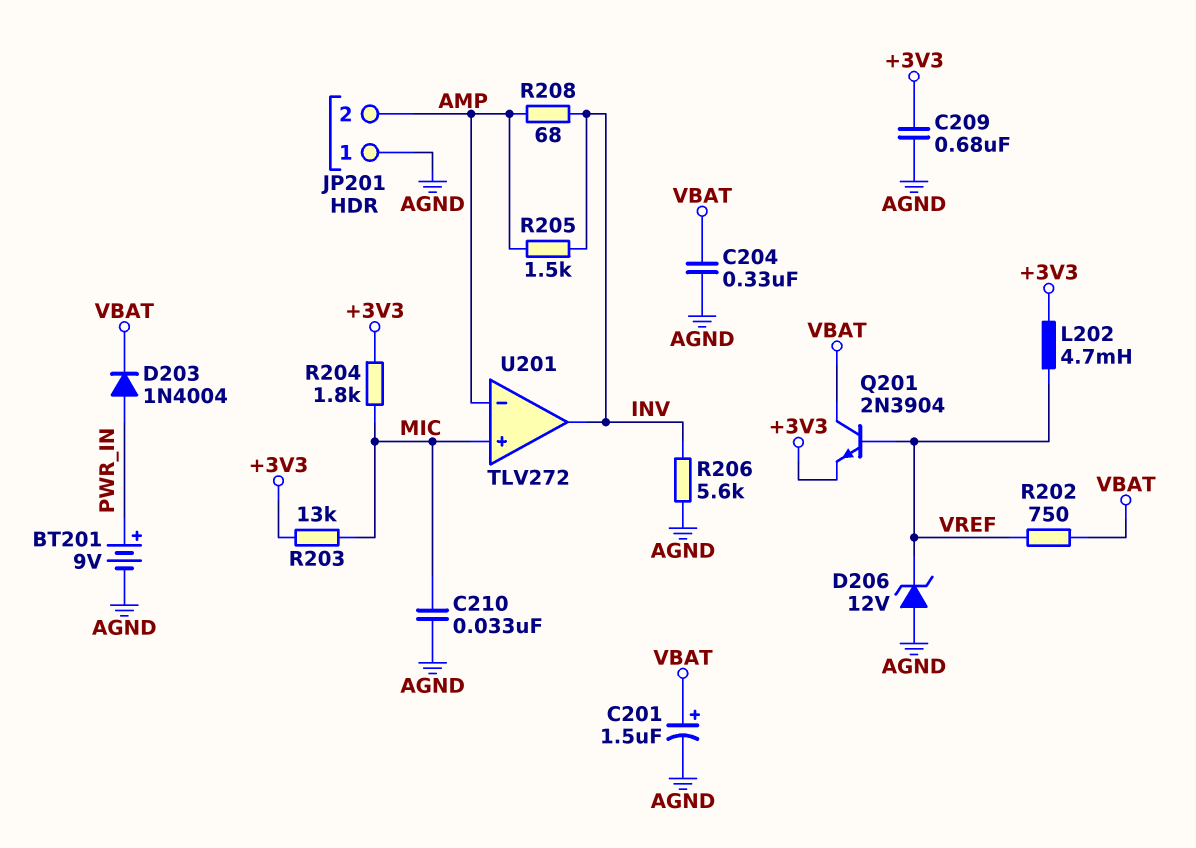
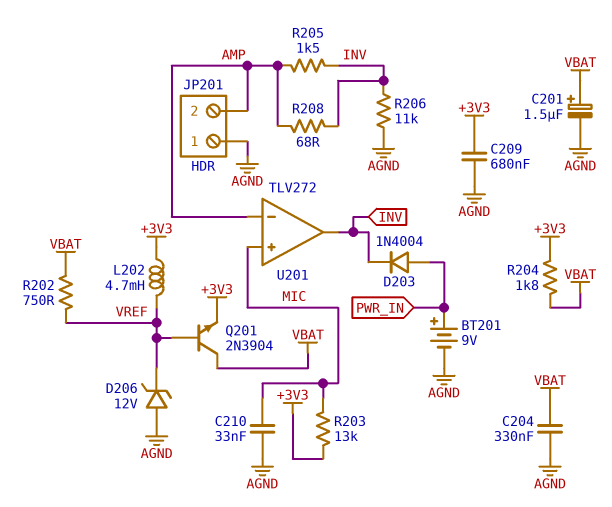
D203: diode 1N4004 (A PWR_IN, K VBAT) -> diode 1N4004 (A PWR_IN, K INV)
R204: 1.8k (+3V3, MIC) -> 1.8k (+3V3, VBAT)
R206: 5.6k (AGND, INV) -> 11k (AGND, INV)

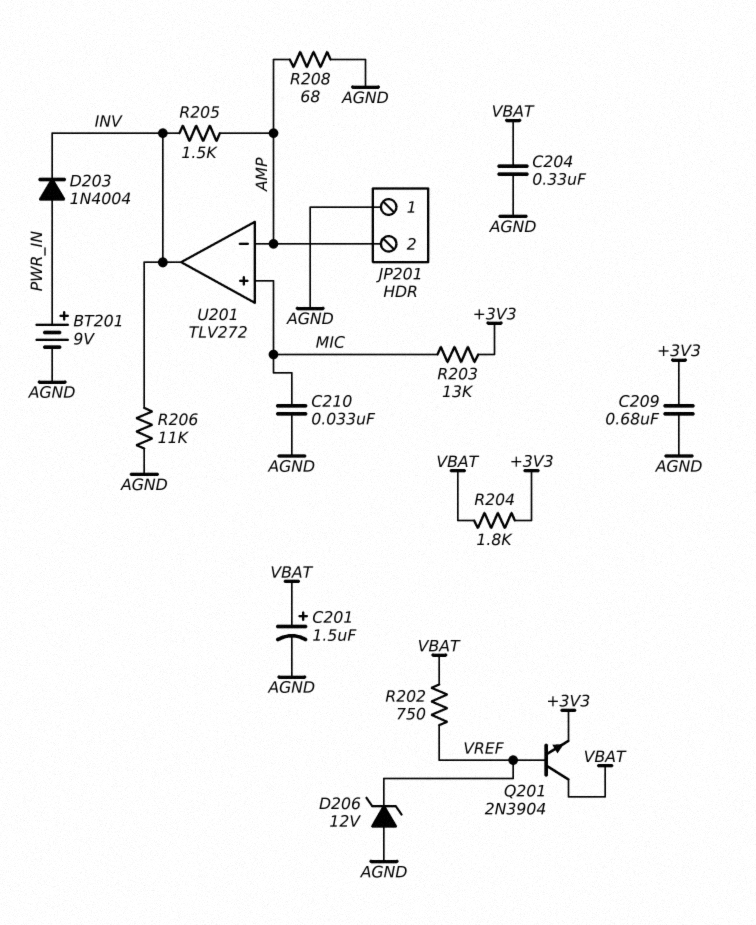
L202: 4.7mH (+3V3, VREF) -> none
R208: 68 (AMP, INV) -> 68 (AGND, AMP)

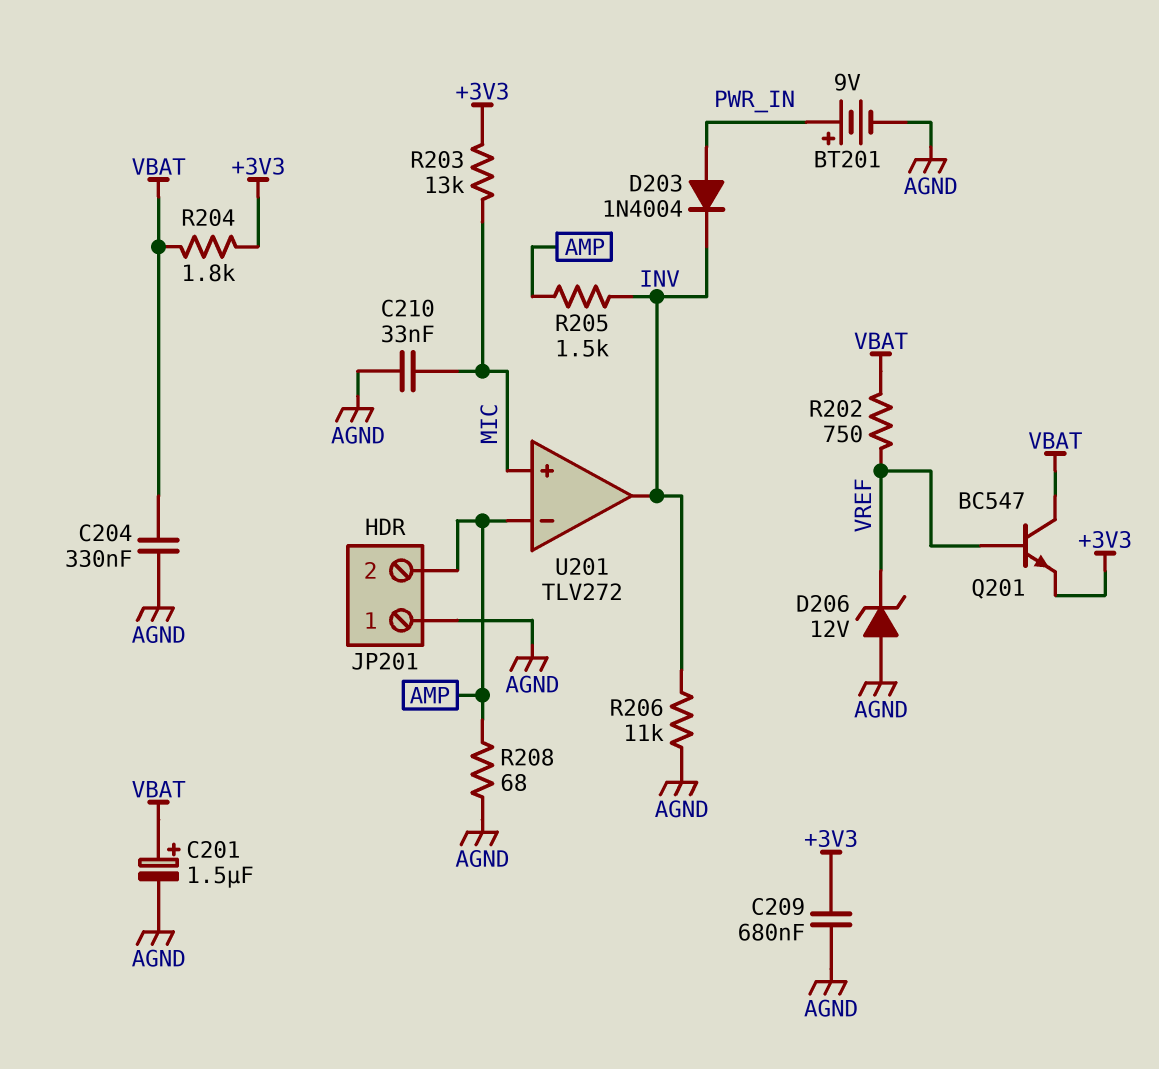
Q201: NPN 2N3904 (B VREF, C VBAT, E +3V3) -> NPN BC547 (B VREF, C VBAT, E +3V3)

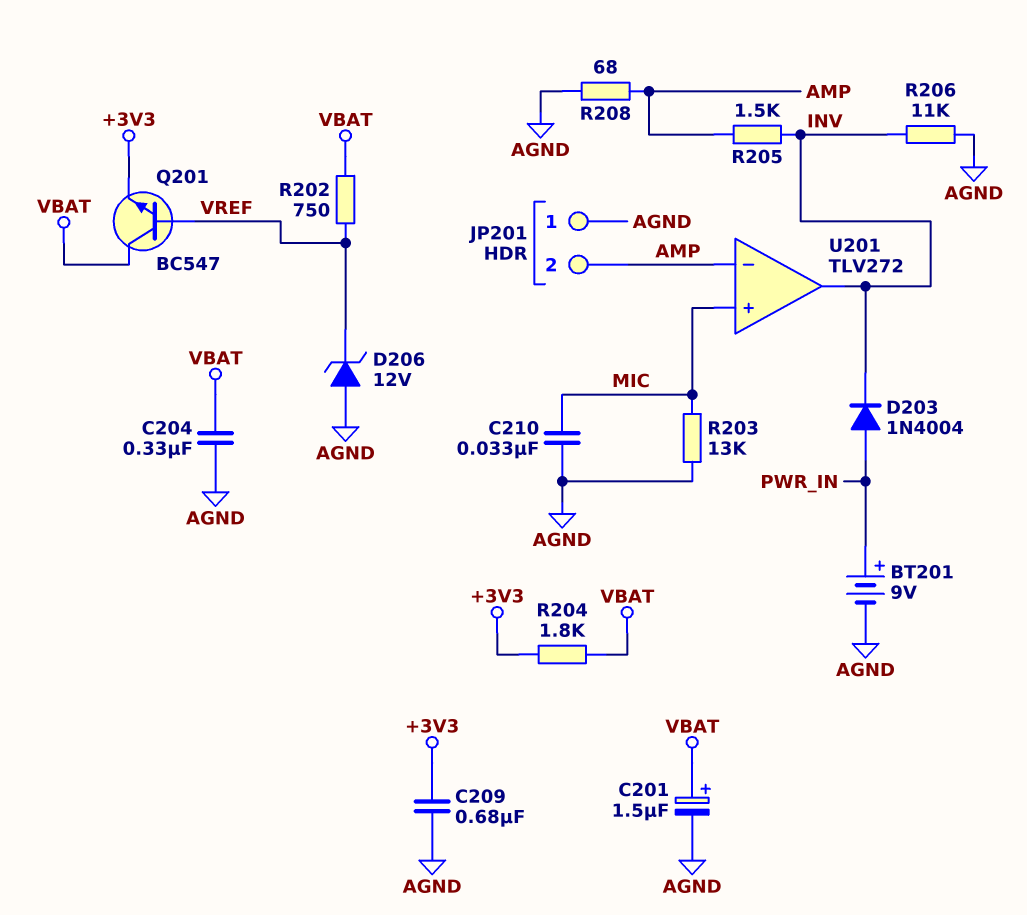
R203: 13k (+3V3, MIC) -> 13k (AGND, MIC)

